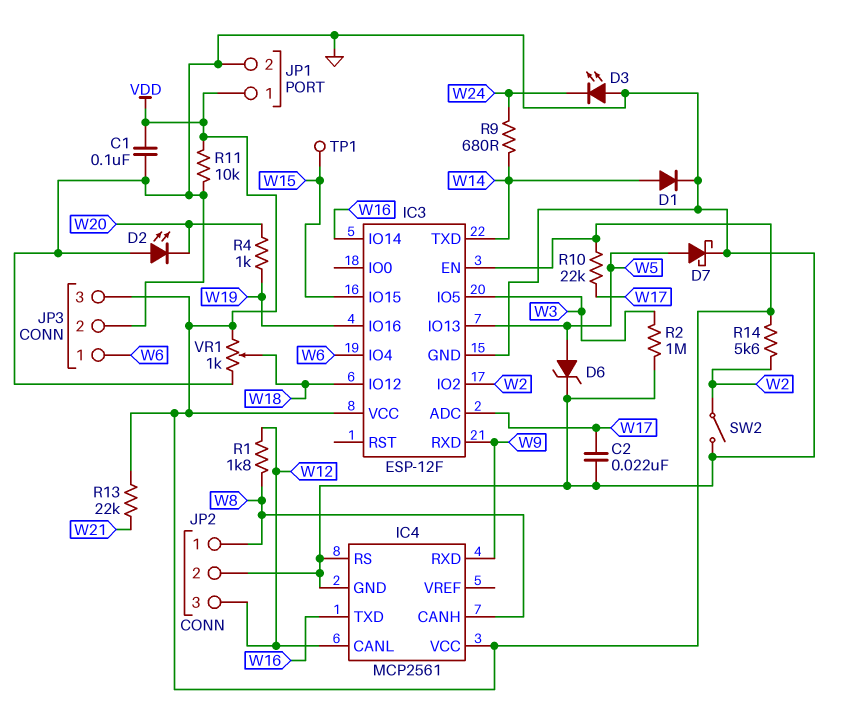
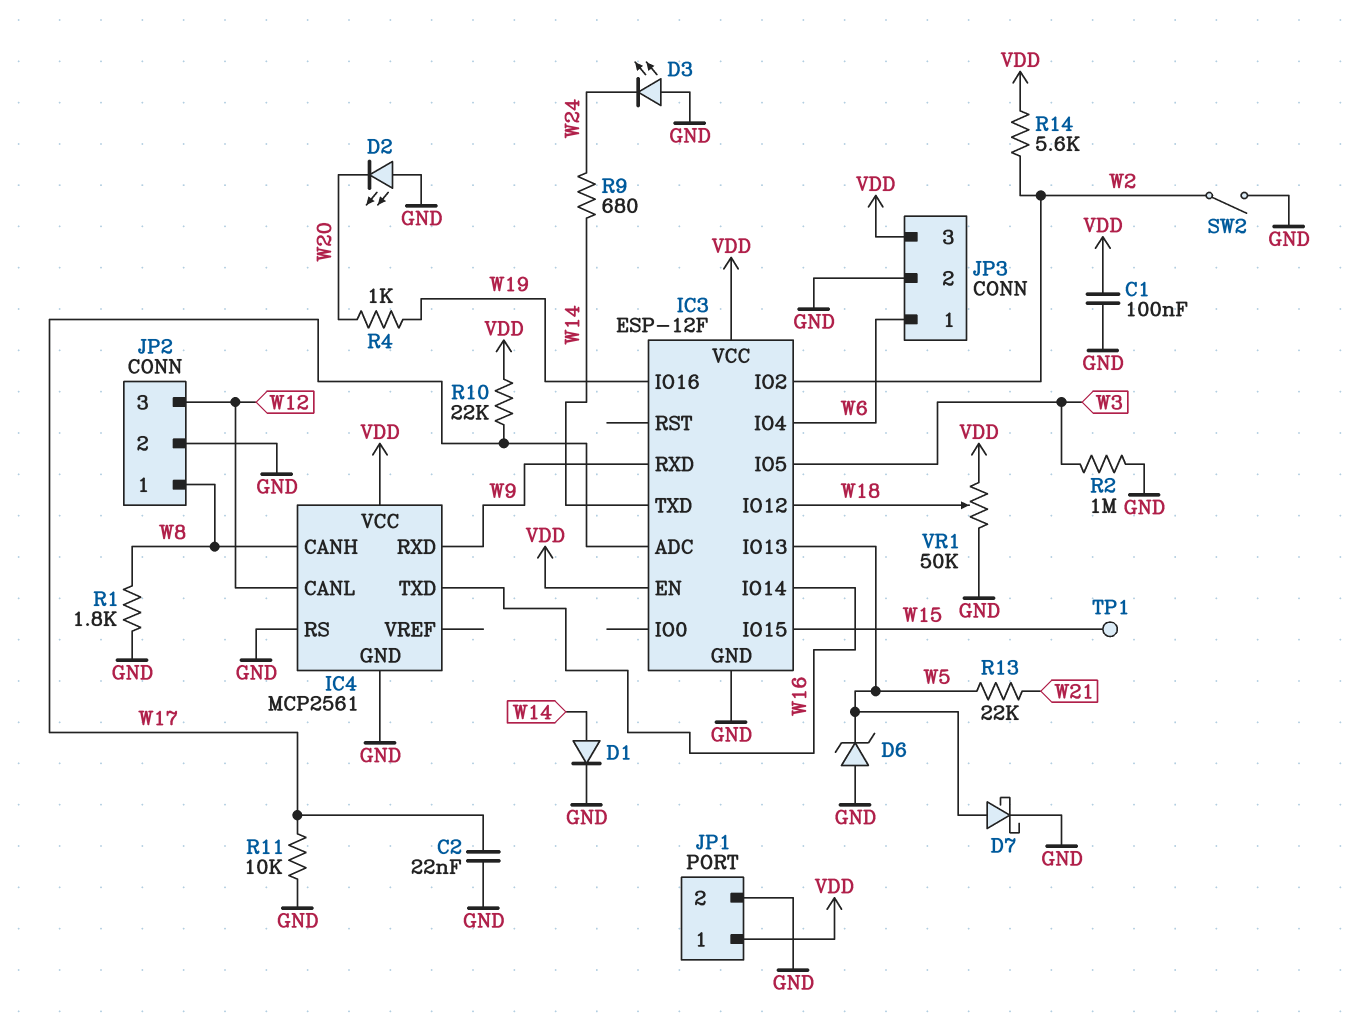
D6: zener (A W5, K GND) -> zener (A GND, K W5)
R1: 1.8k (W8, W12) -> 1.8k (GND, W8)
R11: 10k (GND, VDD) -> 10k (GND, W17)
R13: 22k (VDD, W21) -> 22k (W5, W21)
VR1: 1k (GND, VDD, wiper W18) -> 50k (GND, VDD, wiper W18)

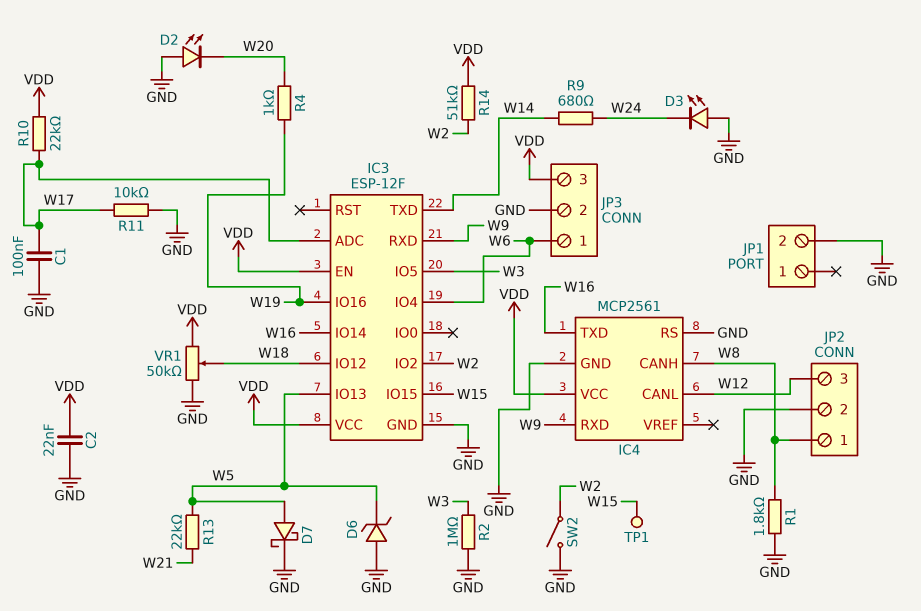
C1: 100nF (GND, VDD) -> 100nF (GND, W17)
C2: 22nF (GND, W17) -> 22nF (GND, VDD)
D1: diode (A W14, K GND) -> none
JP1 pin 1: VDD -> none
R14: 5.6k (VDD, W2) -> 51k (VDD, W2)

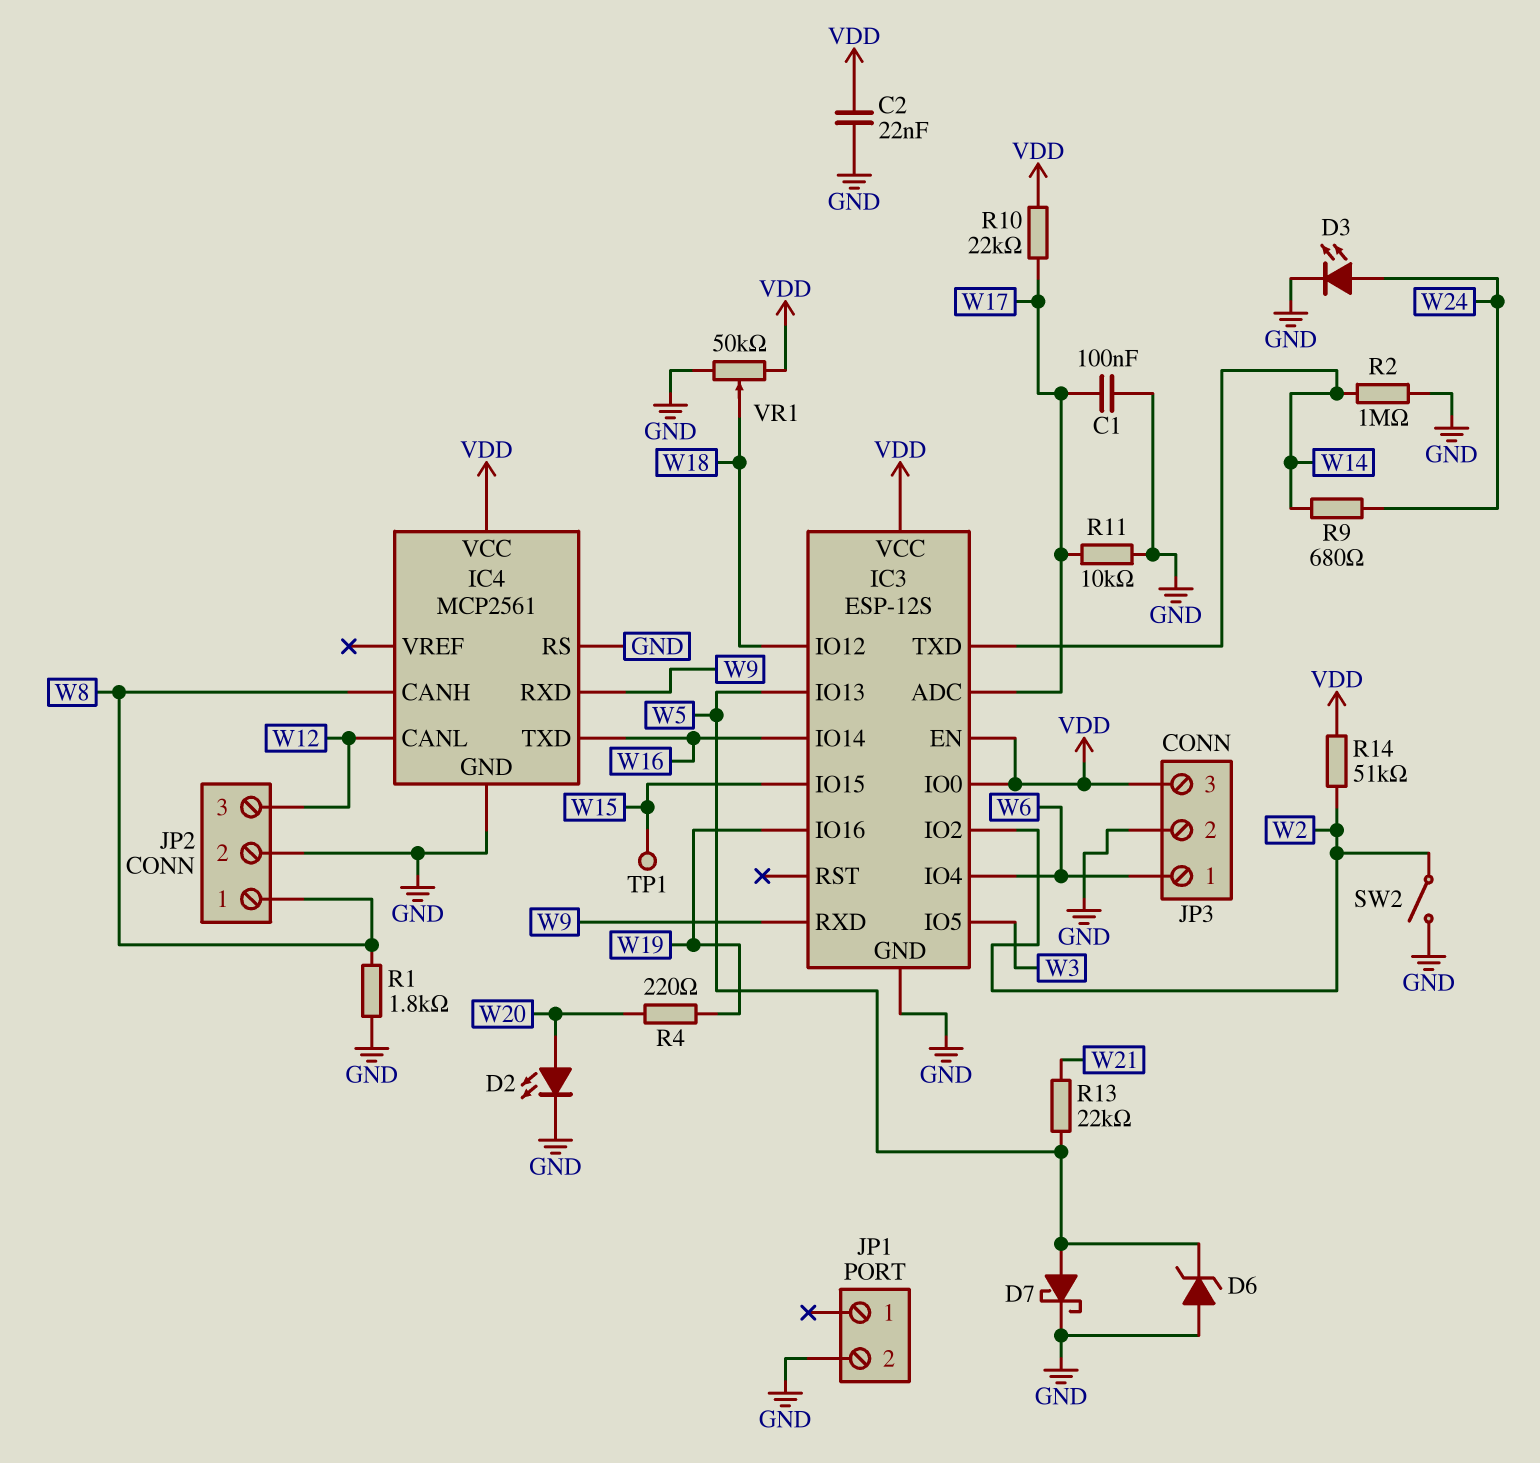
D2: LED (A GND, K W20) -> LED (A W20, K GND)
D3: LED (A GND, K W24) -> LED (A W24, K GND)
IC3: ESP-12F -> ESP-12S
IC3 pin IO0: none -> VDD
R2: 1M (GND, W3) -> 1M (GND, W14)
R4: 1k (W19, W20) -> 220 (W19, W20)

